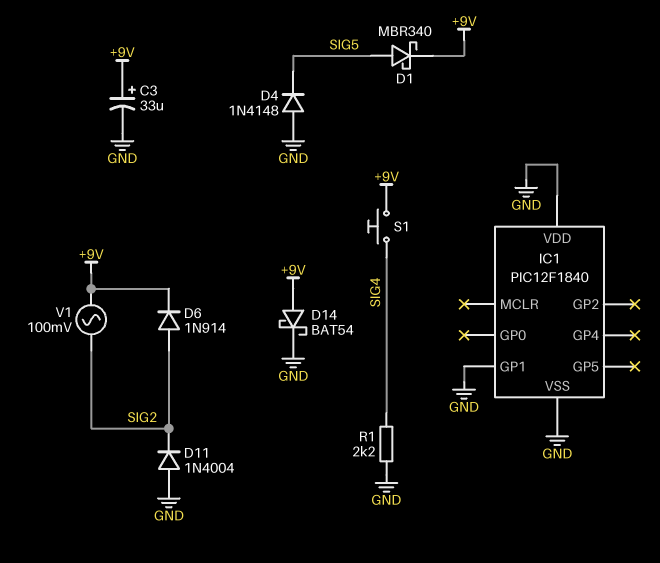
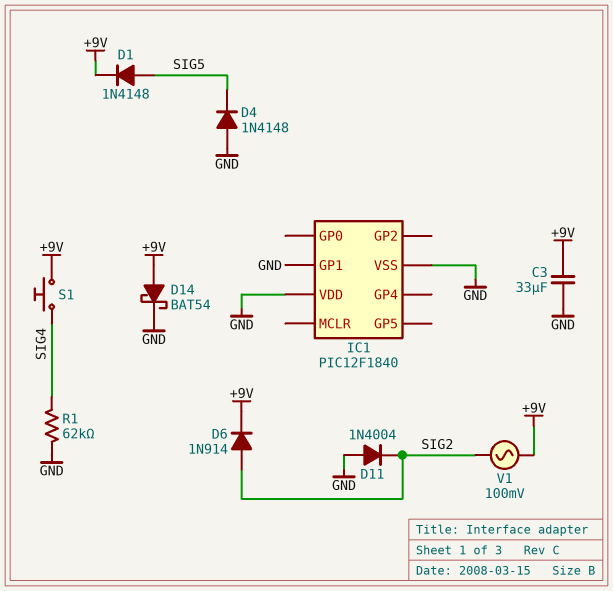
C3: 33uF (plus +9V, minus GND) -> 33uF (+9V, GND)
D1: schottky MBR340 (A SIG5, K +9V) -> diode 1N4148 (A SIG5, K +9V)
R1: 2.2k (GND, SIG4) -> 62k (GND, SIG4)

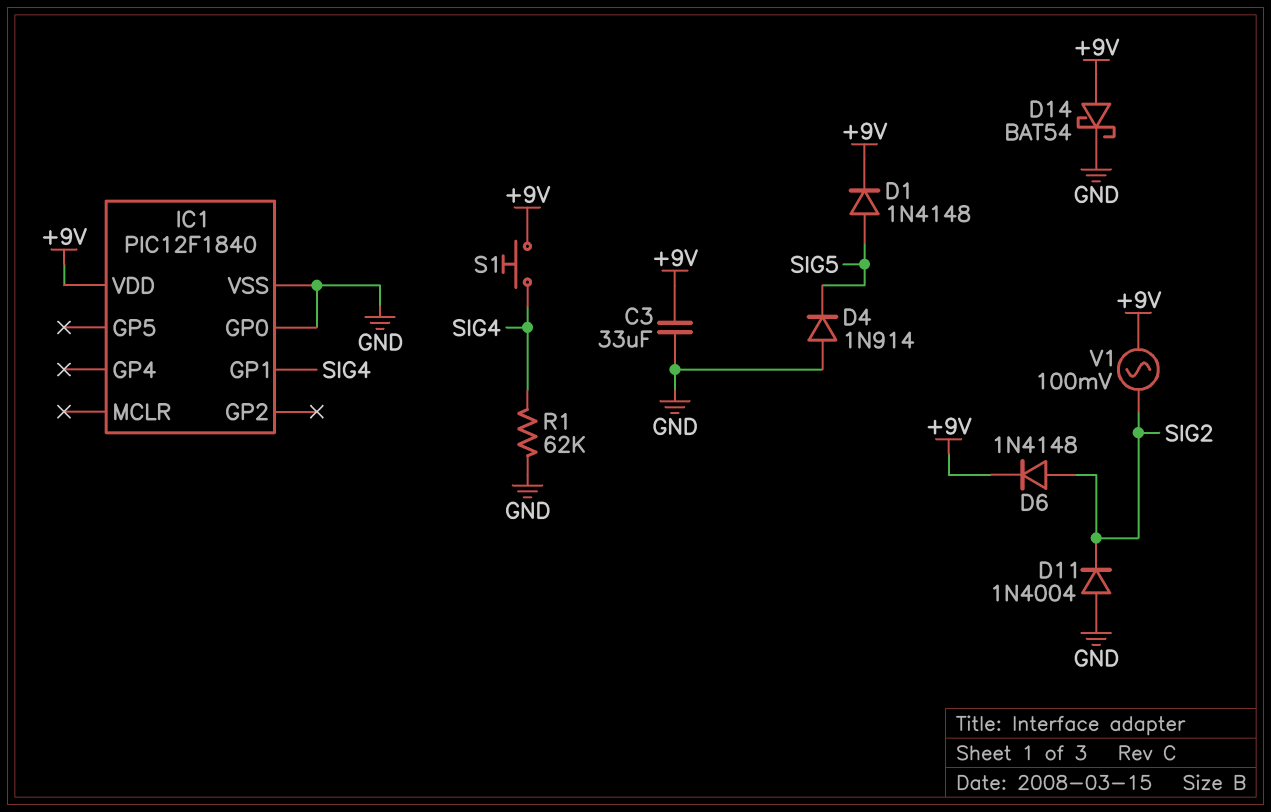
D4: diode 1N4148 (A GND, K SIG5) -> diode 1N914 (A GND, K SIG5)
D6: diode 1N914 (A SIG2, K +9V) -> diode 1N4148 (A SIG2, K +9V)
IC1 pin GP0: none -> GND
IC1 pin GP1: GND -> SIG4
IC1 pin VDD: GND -> +9V

